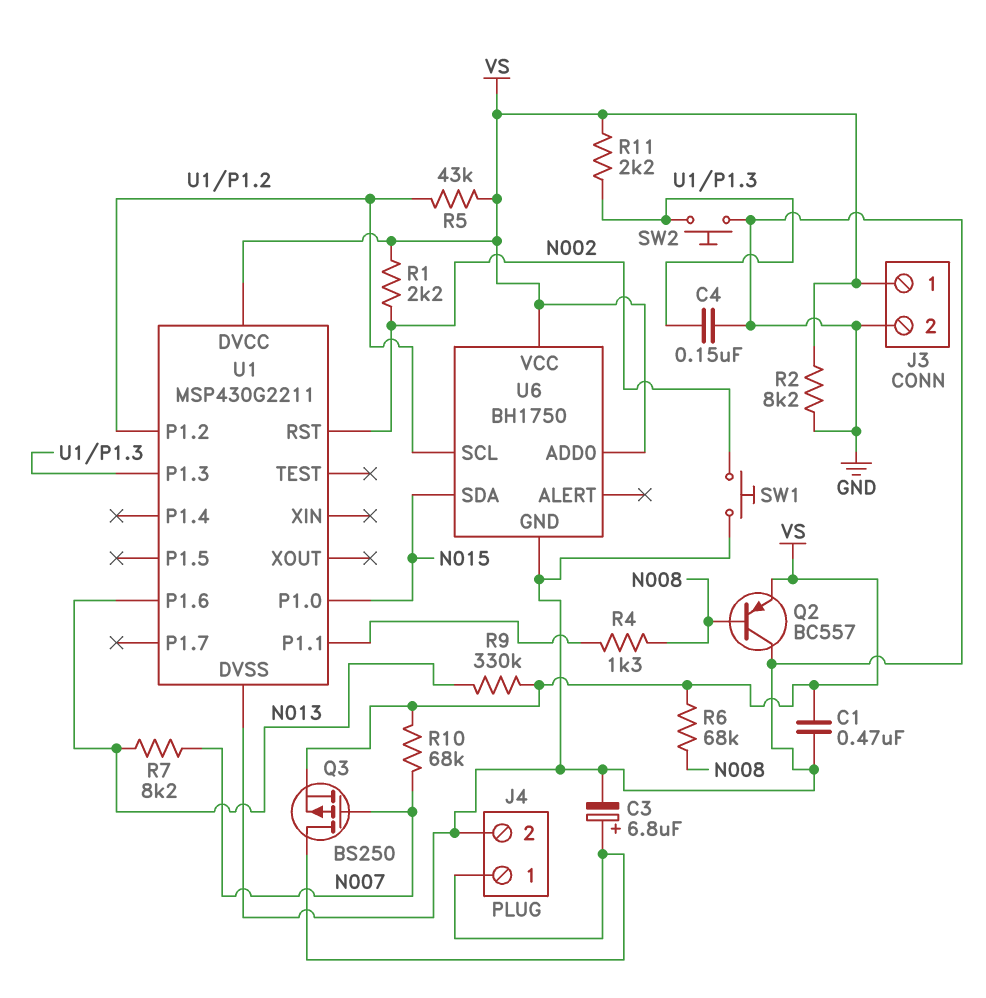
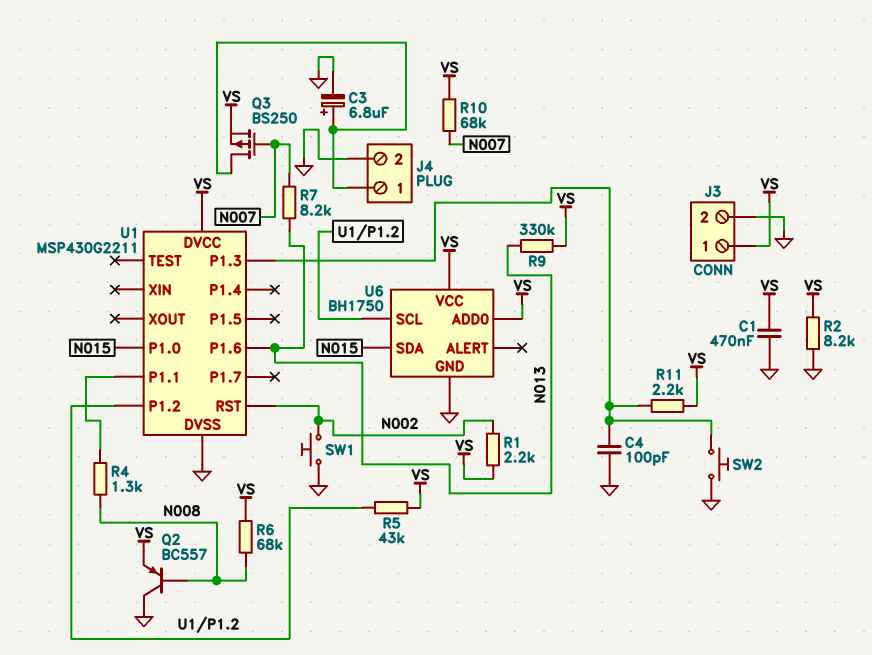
C4: 150nF (GND, U1/P1.3) -> 100pF (GND, U1/P1.3)

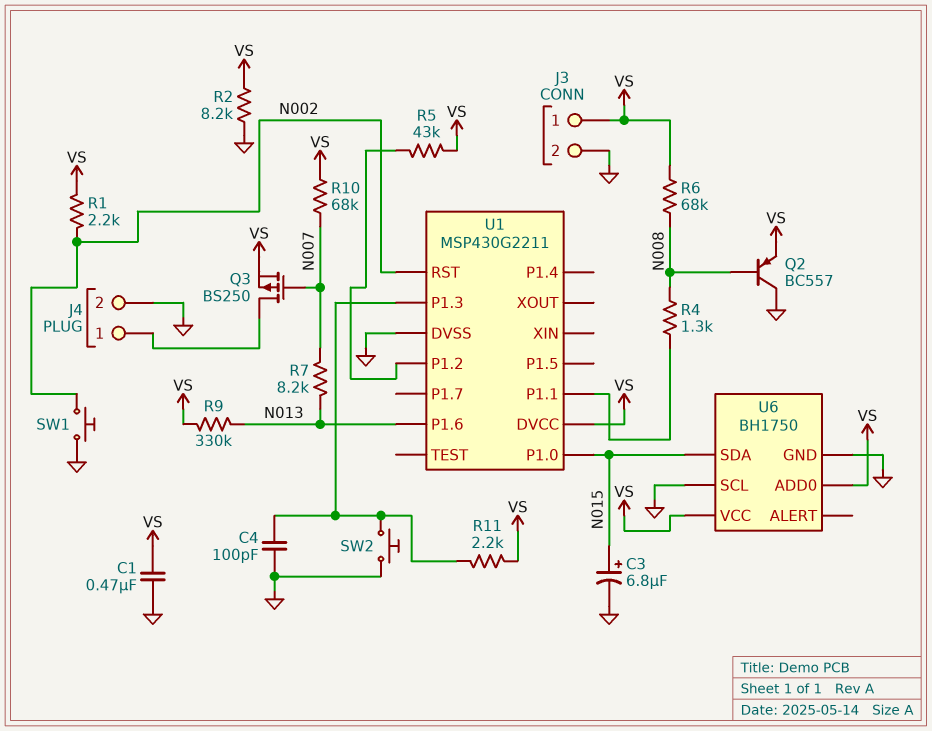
C3: 6.8uF (plus J4/1, minus GND) -> 6.8uF (plus N015, minus GND)
U6 pin SCL: U1/P1.2 -> GND

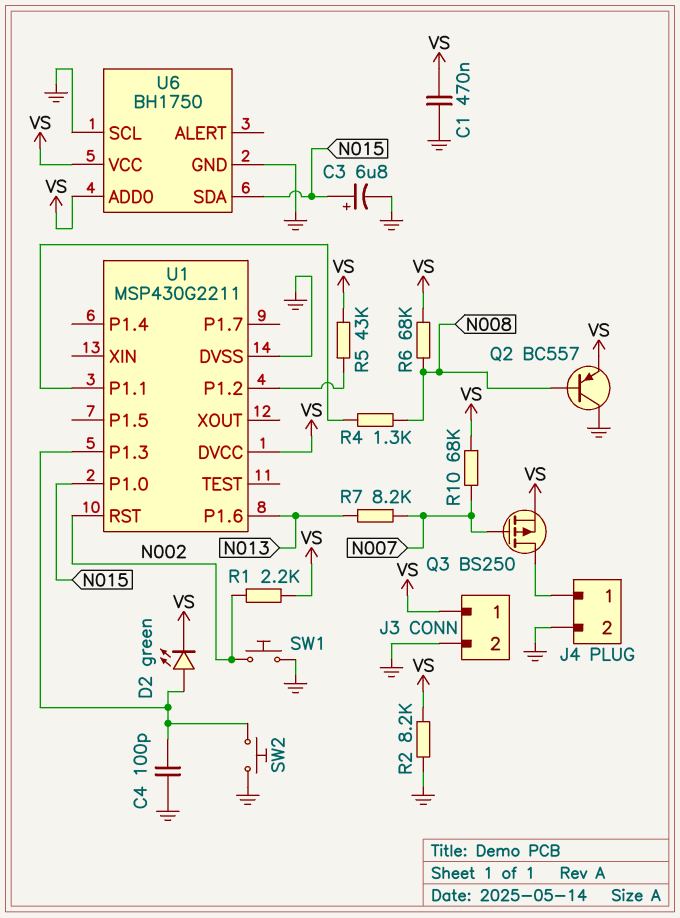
D2: none -> LED green (A U1/P1.3, K VS)
R9: 330k (N013, VS) -> none
R11: 2.2k (U1/P1.3, VS) -> none

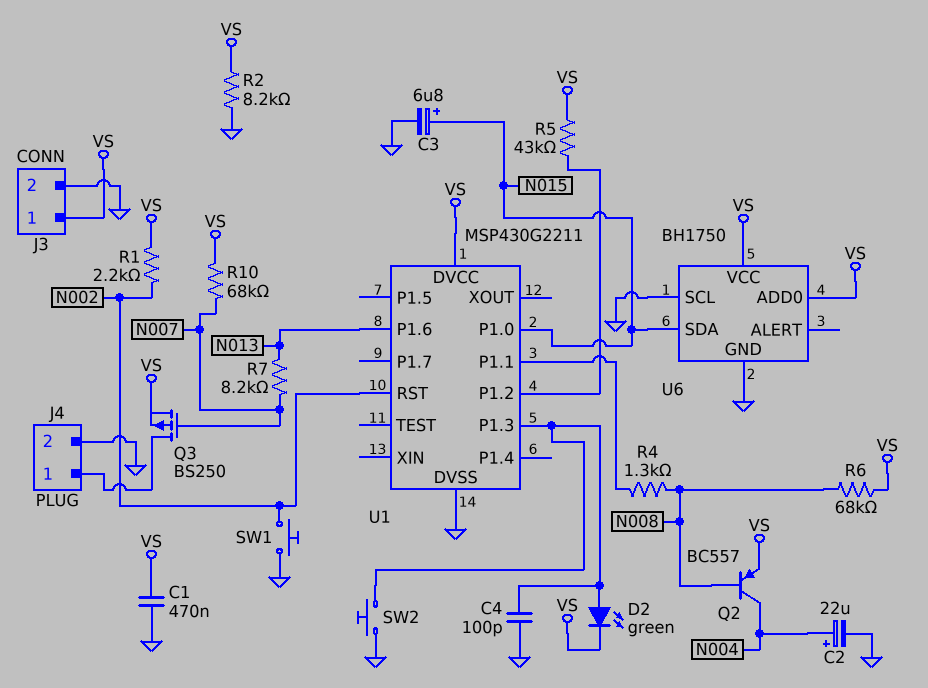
C2: none -> 22uF (plus N004, minus GND)
Q2: PNP BC557 (B N008, C GND, E VS) -> PNP BC557 (B N008, C N004, E VS)

